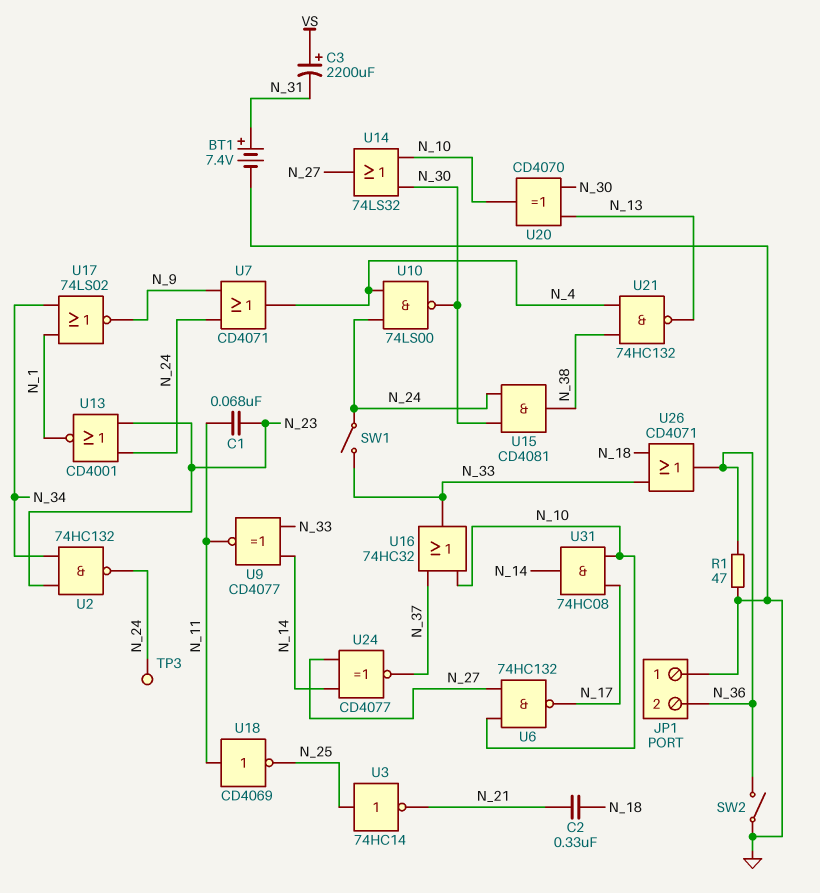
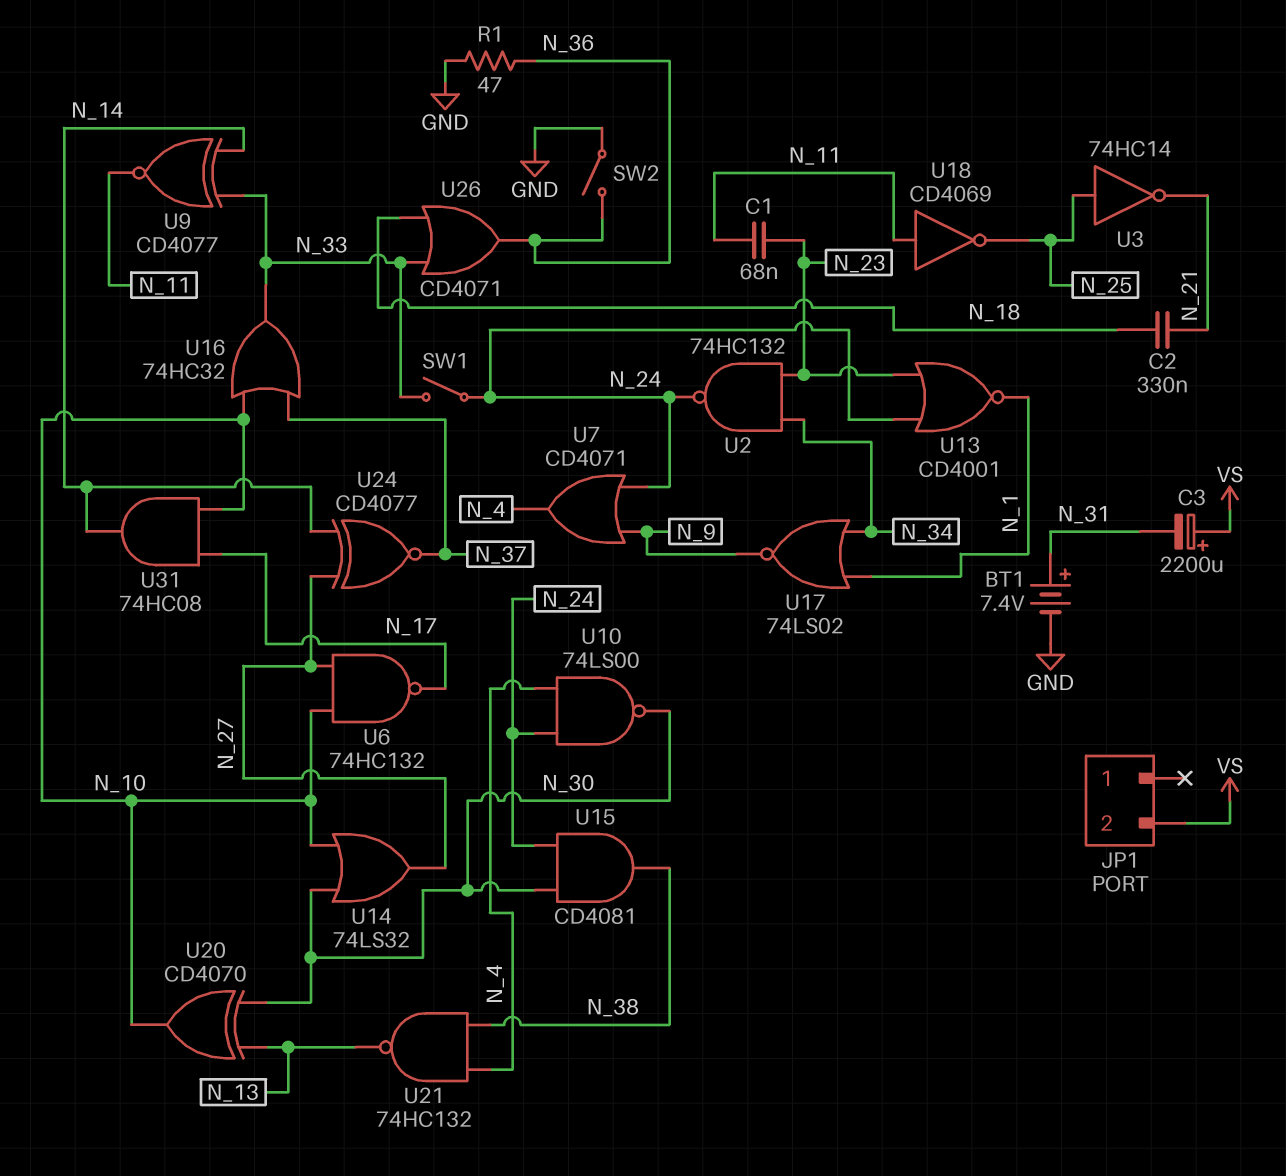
JP1 pin 1: GND -> none
JP1 pin 2: N_36 -> VS
TP3: test point (N_24) -> none

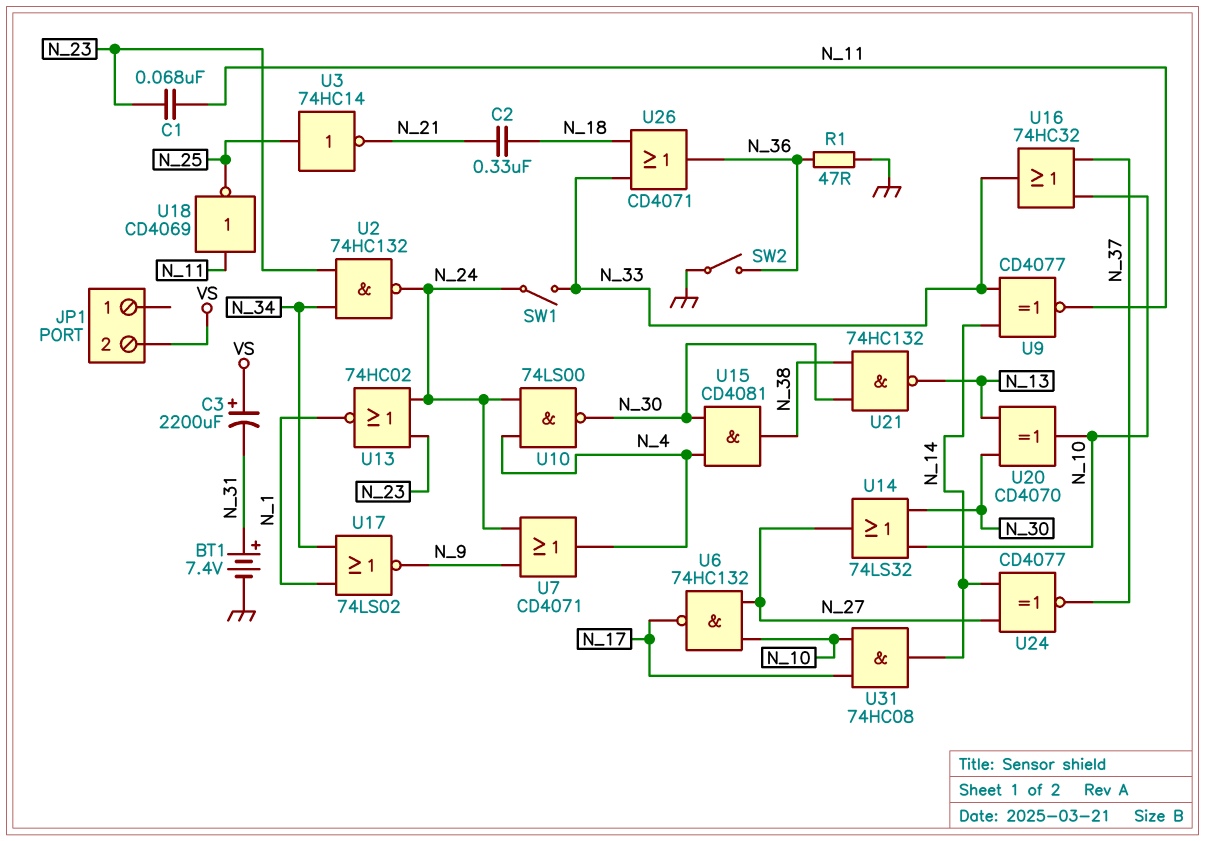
U13: NOR CD4001 (in N_23, in N_24, out N_1) -> NOR 74HC02 (in N_23, in N_24, out N_1)
U15: AND CD4081 (in N_24, in N_30, out N_38) -> AND CD4081 (in N_4, in N_30, out N_38)
U21: NAND 74HC132 (in N_4, in N_38, out N_13) -> NAND 74HC132 (in N_30, in N_38, out N_13)

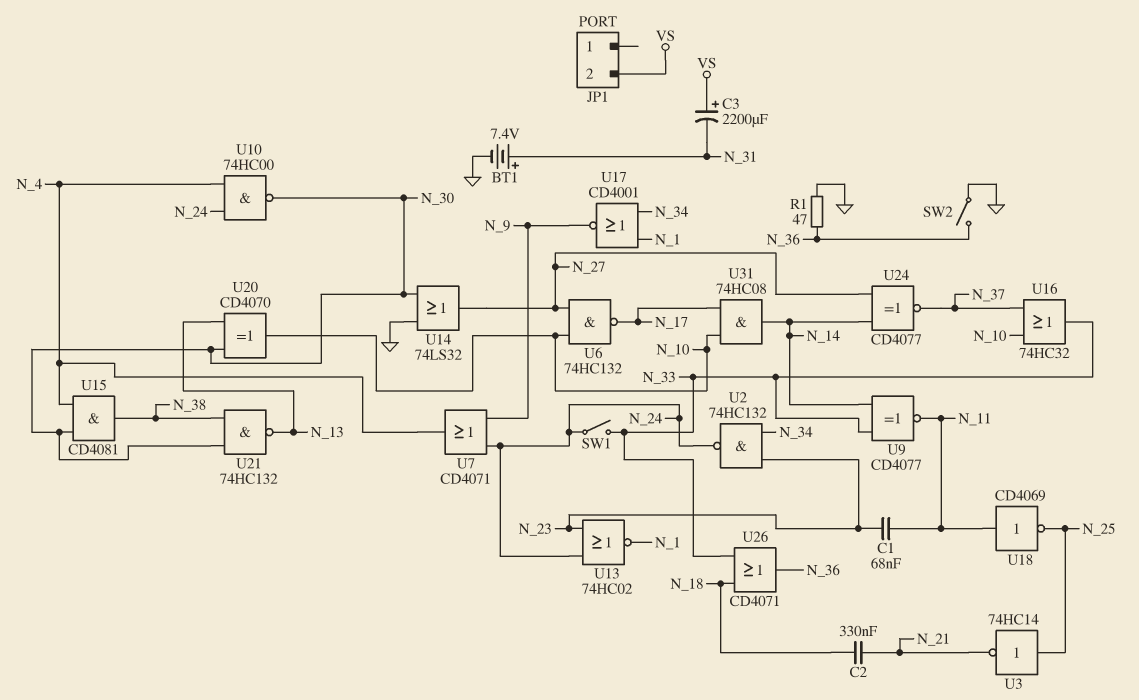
U10: NAND 74LS00 (in N_4, in N_24, out N_30) -> NAND 74HC00 (in N_4, in N_24, out N_30)
U14: OR 74LS32 (in N_10, in N_30, out N_27) -> OR 74LS32 (in GND, in N_30, out N_27)
U17: NOR 74LS02 (in N_1, in N_34, out N_9) -> NOR CD4001 (in N_1, in N_34, out N_9)

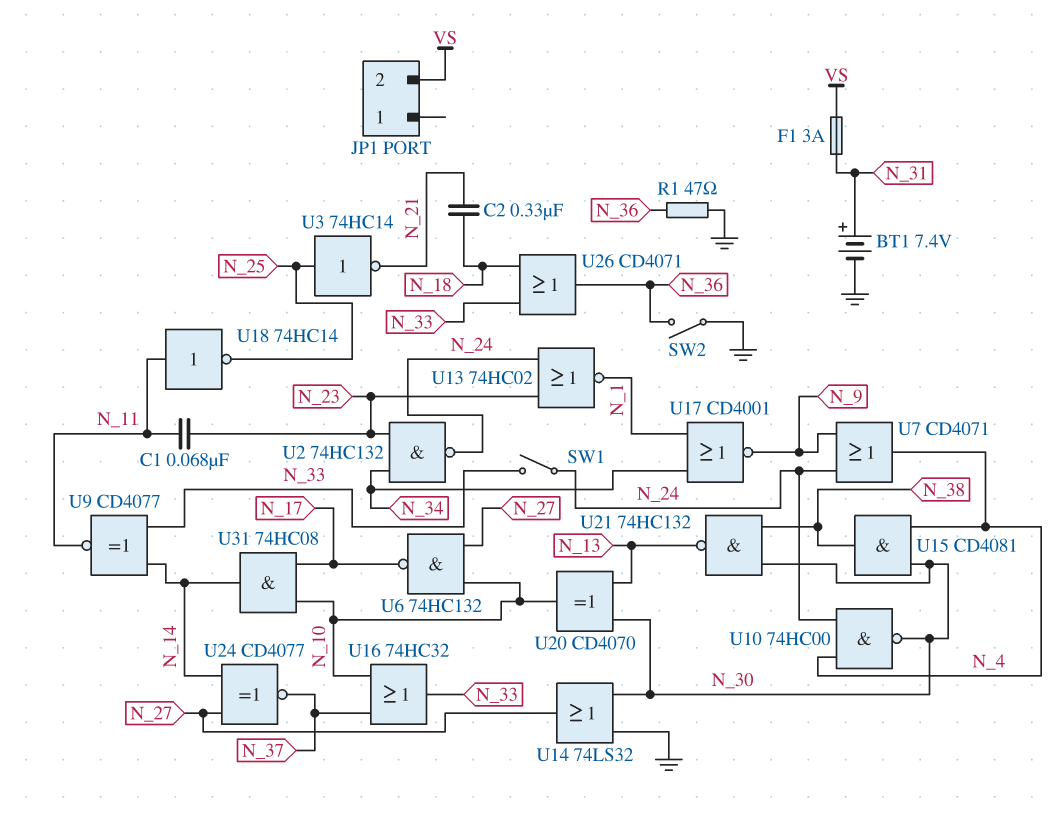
C3: 2200uF (plus VS, minus N_31) -> none
F1: none -> 3A (N_31, VS)
U18: NOT CD4069 (in N_11, out N_25) -> NOT 74HC14 (in N_11, out N_25)

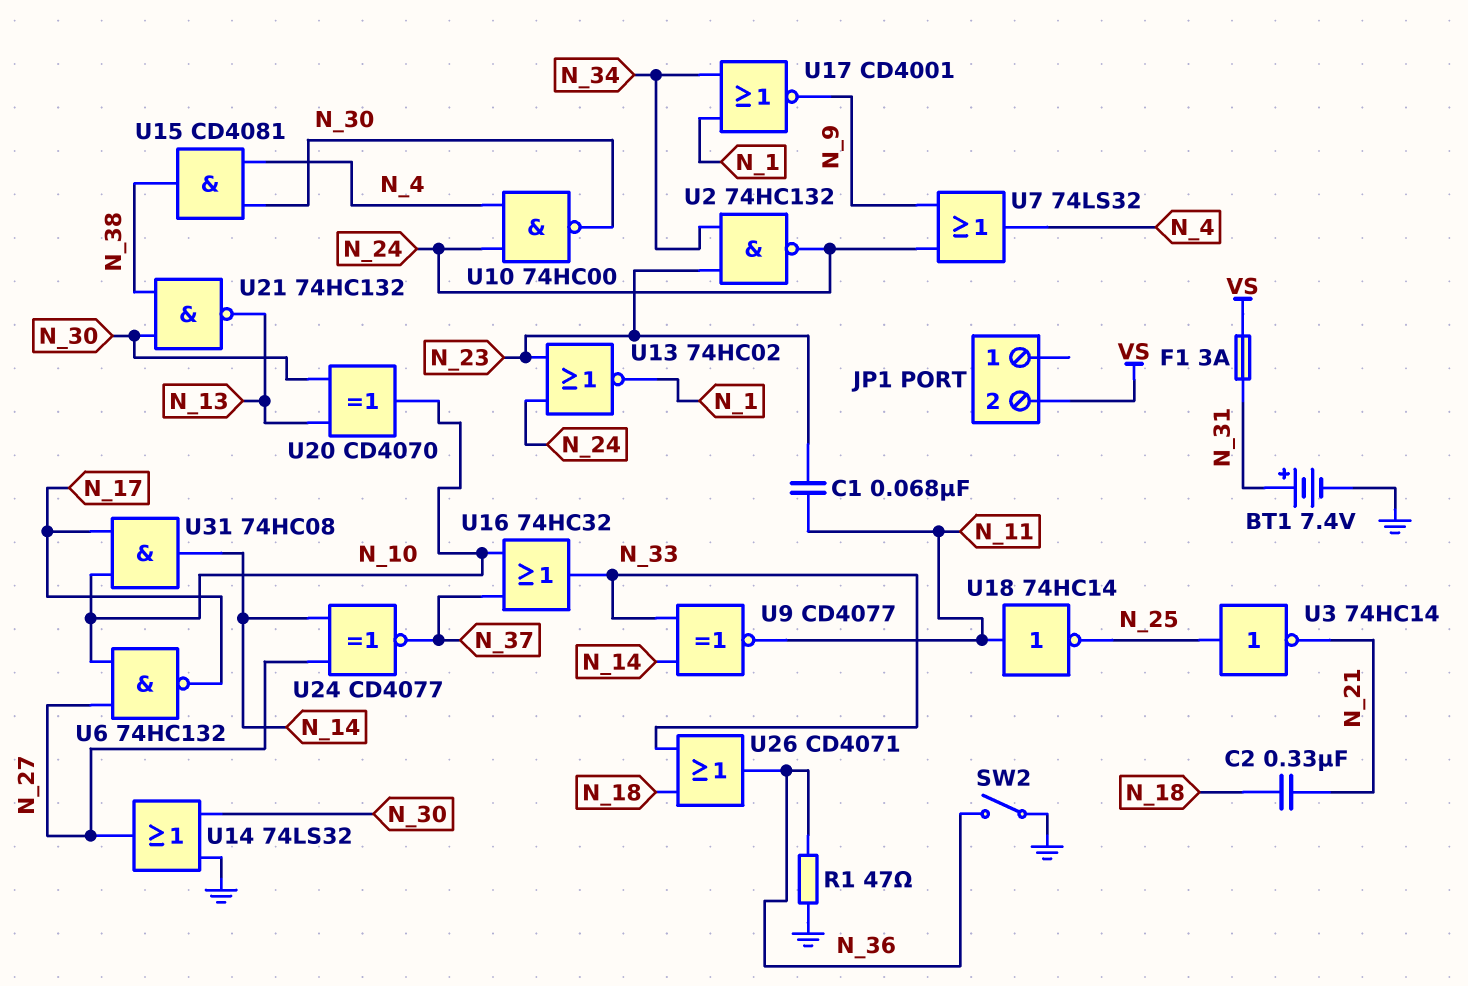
SW1: switch (N_24, N_33) -> none
U7: OR CD4071 (in N_9, in N_24, out N_4) -> OR 74LS32 (in N_9, in N_24, out N_4)

